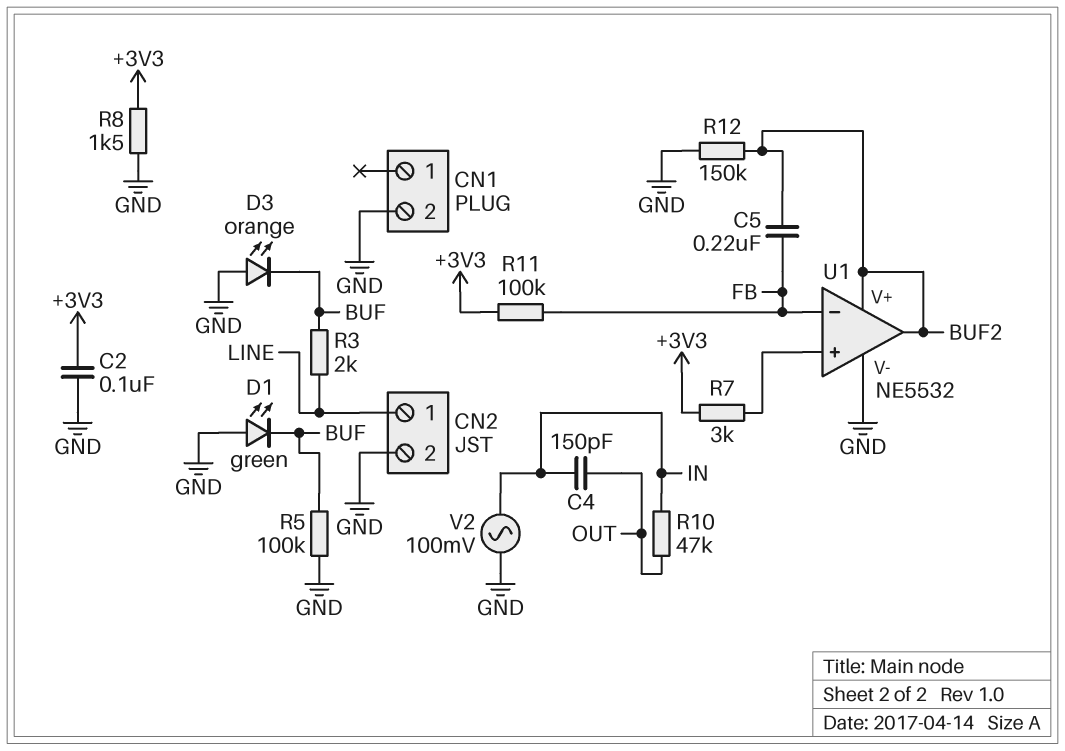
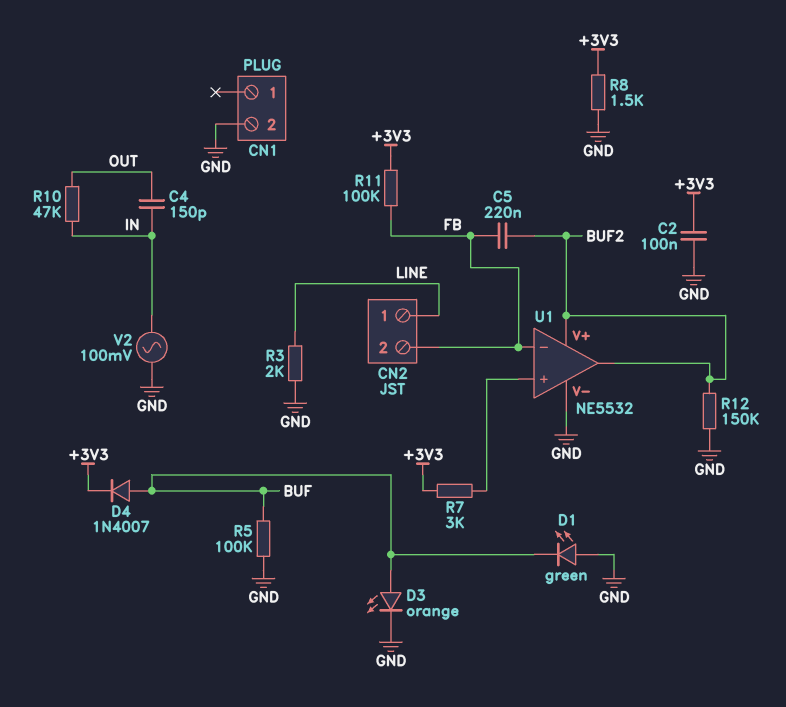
CN2 pin 2: GND -> FB
D3: LED orange (A GND, K BUF) -> LED orange (A BUF, K GND)
D4: none -> diode 1N4007 (A BUF, K +3V3)
R3: 2k (BUF, LINE) -> 2k (GND, LINE)

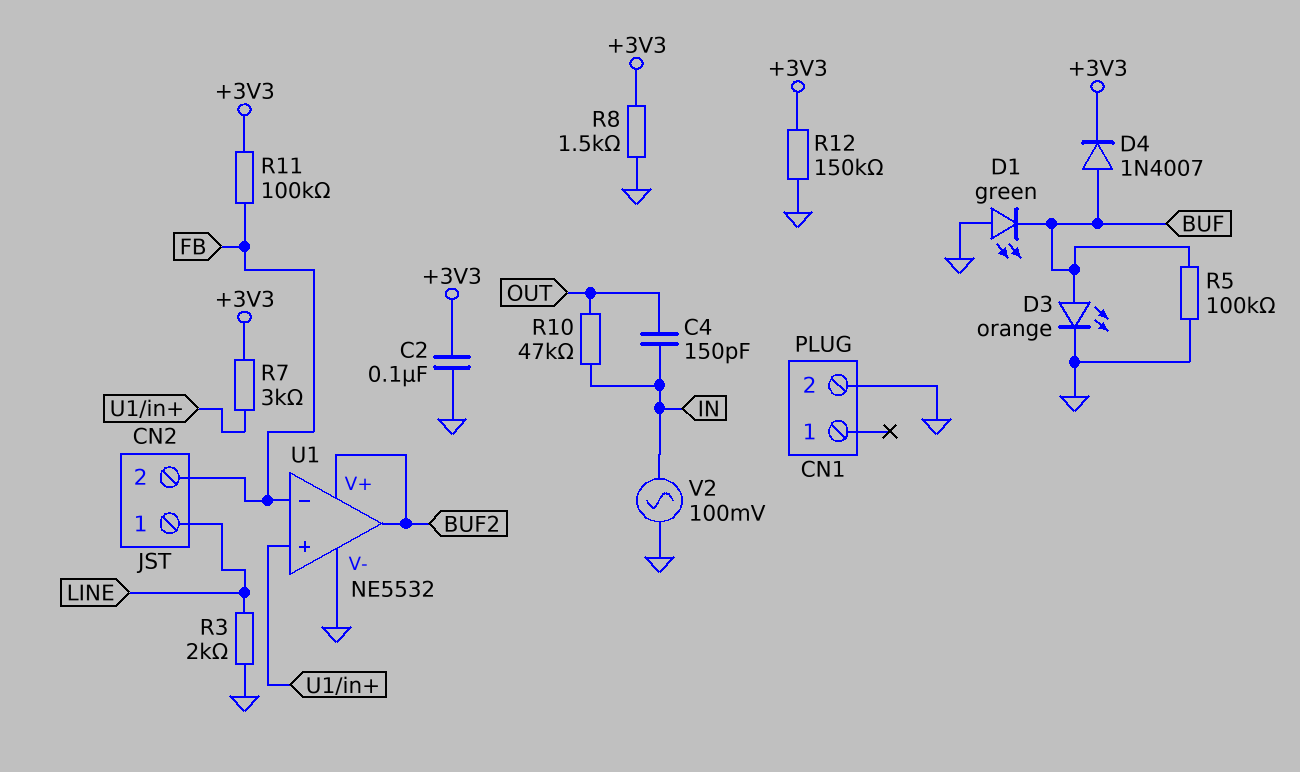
C5: 220nF (BUF2, FB) -> none
R12: 150k (BUF2, GND) -> 150k (+3V3, GND)

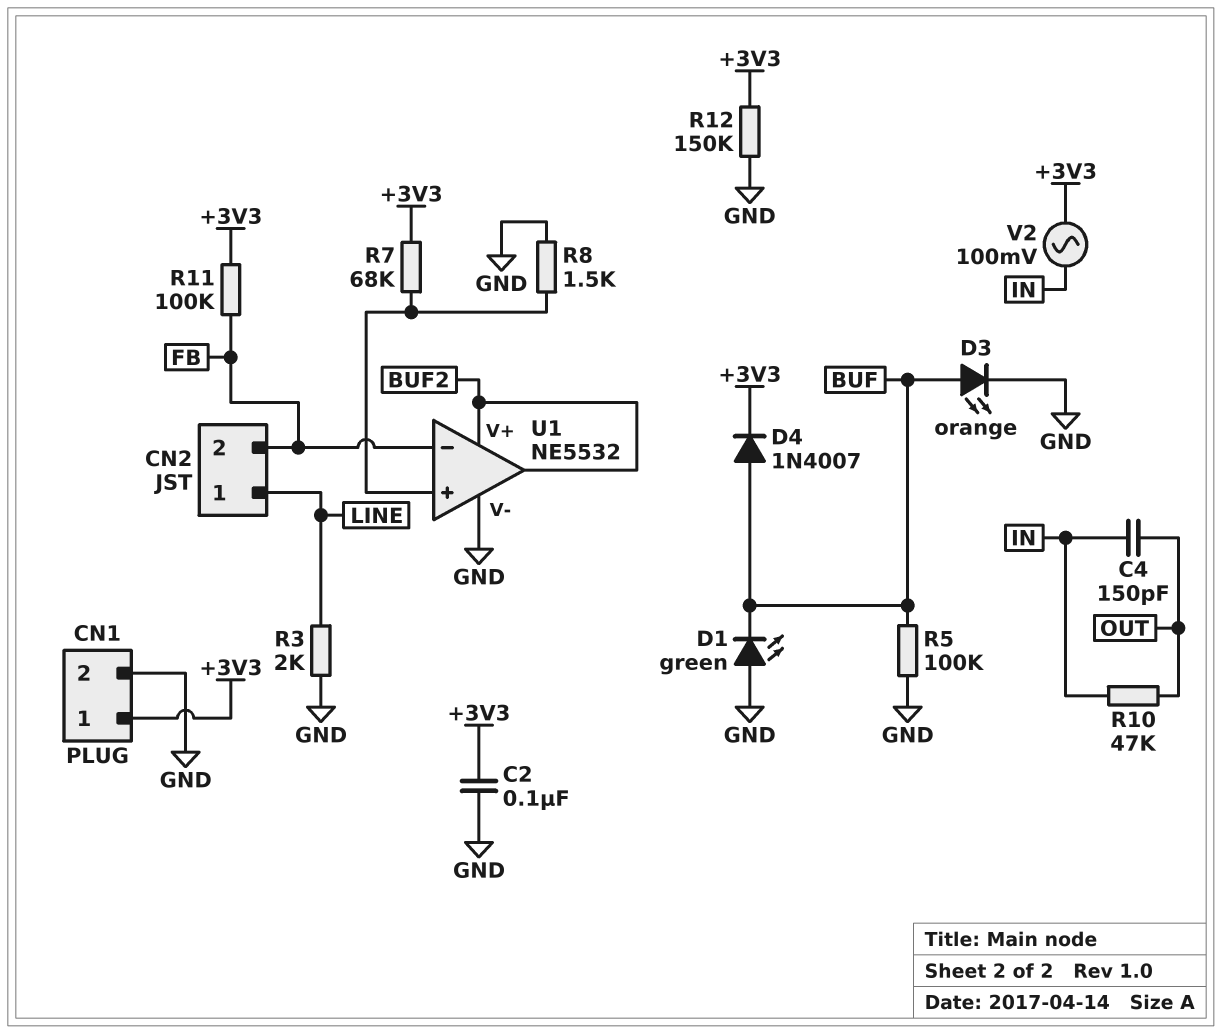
CN1 pin 1: none -> +3V3
R7: 3k (+3V3, U1/in+) -> 68k (+3V3, U1/in+)
R8: 1.5k (+3V3, GND) -> 1.5k (GND, U1/in+)
V2: AC 100mV (GND, IN) -> AC 100mV (+3V3, IN)

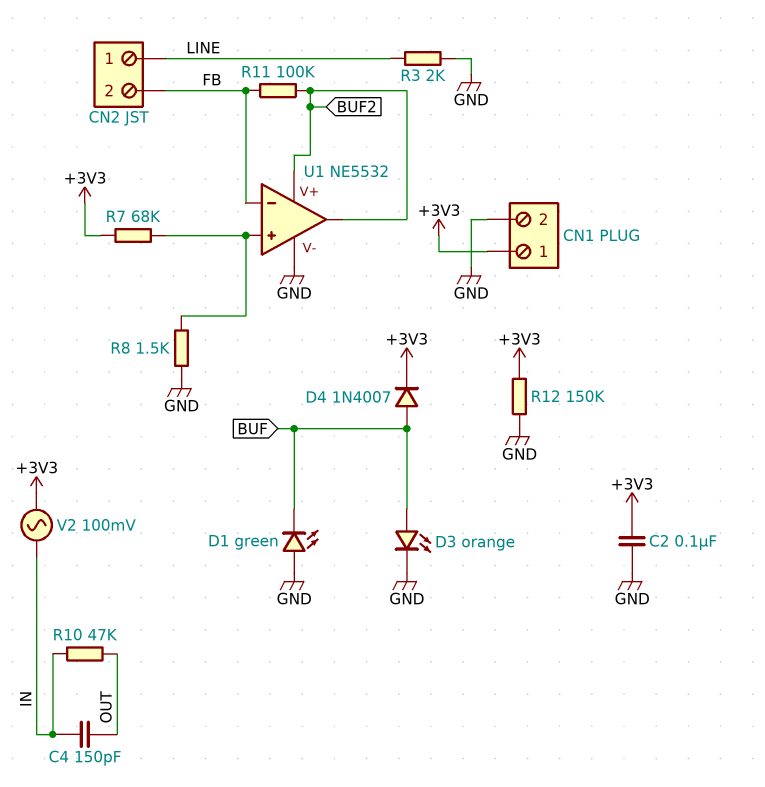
R5: 100k (BUF, GND) -> none
R11: 100k (+3V3, FB) -> 100k (BUF2, FB)

